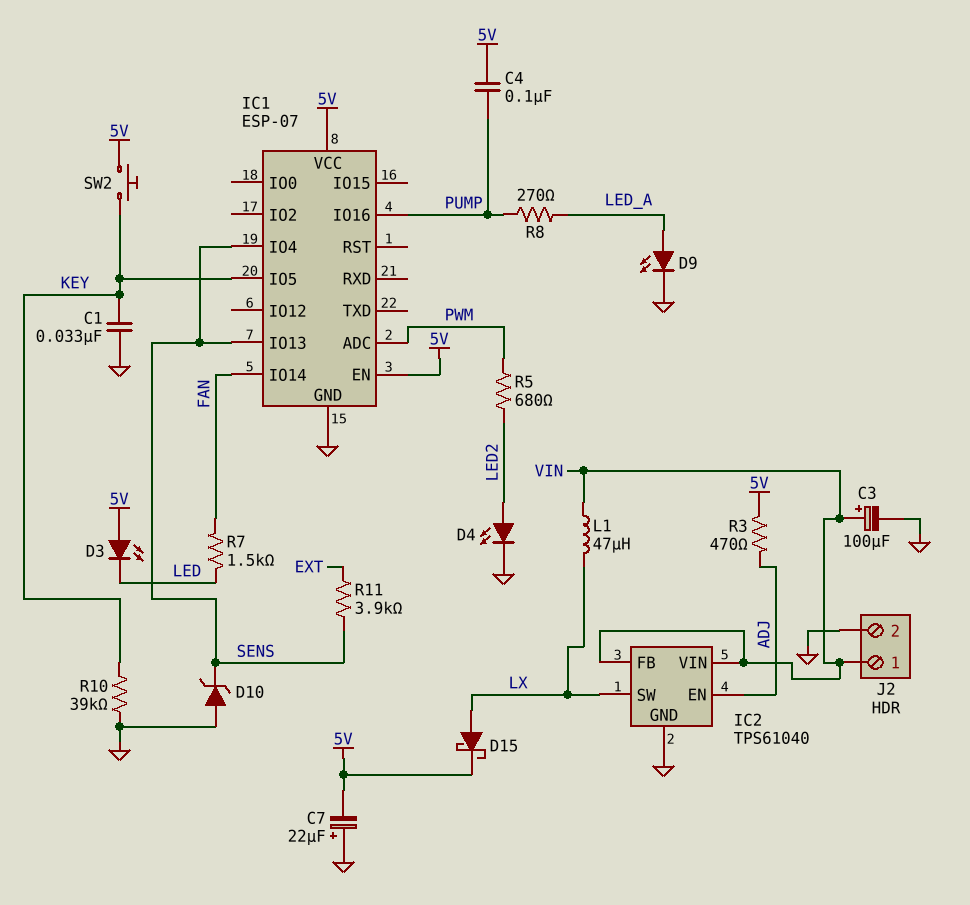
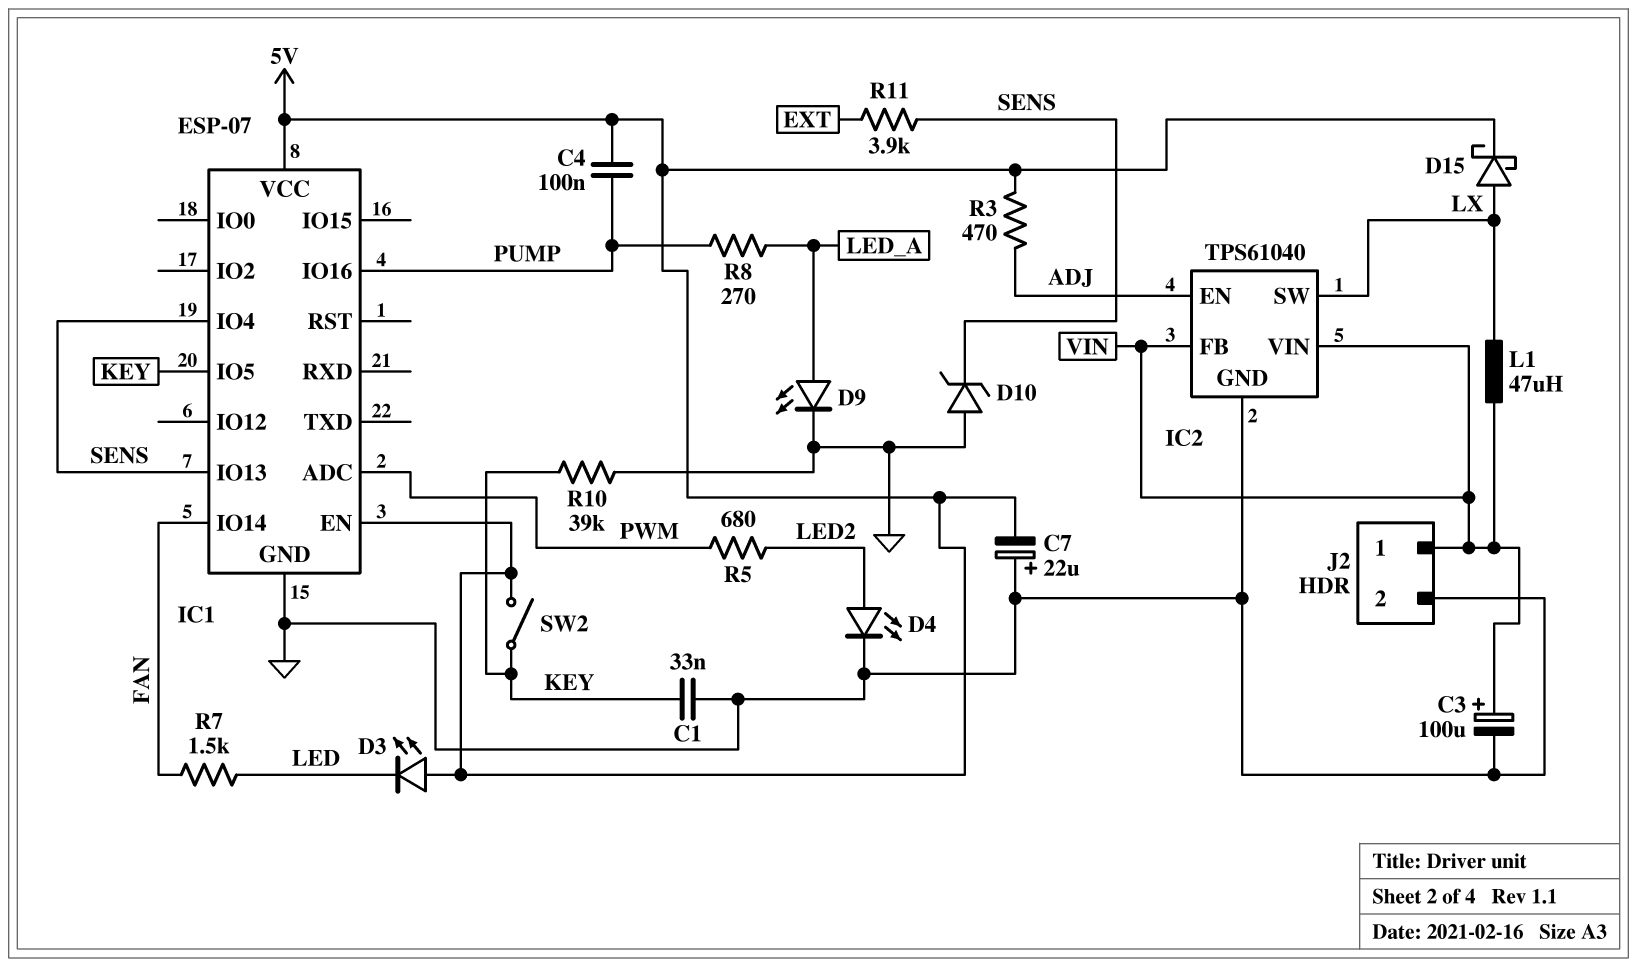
SW2: button (5V, KEY) -> switch (5V, KEY)

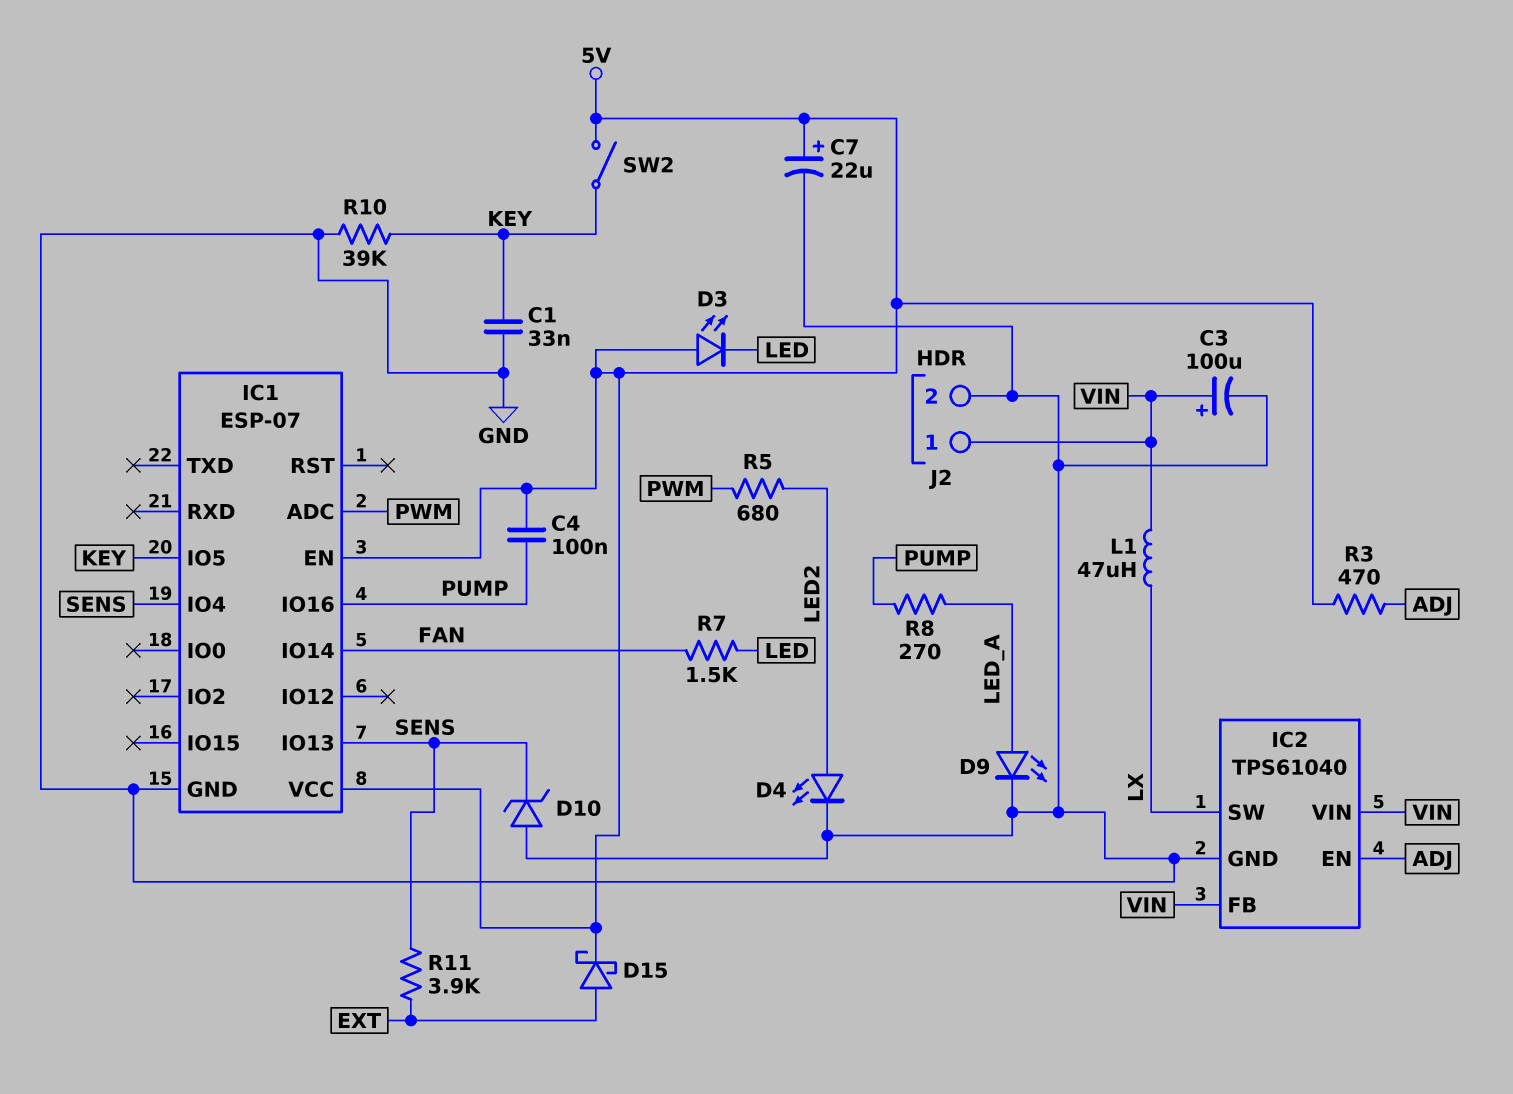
C7: 22uF (plus GND, minus 5V) -> 22uF (plus 5V, minus GND)
D15: schottky (A LX, K 5V) -> schottky (A EXT, K 5V)

